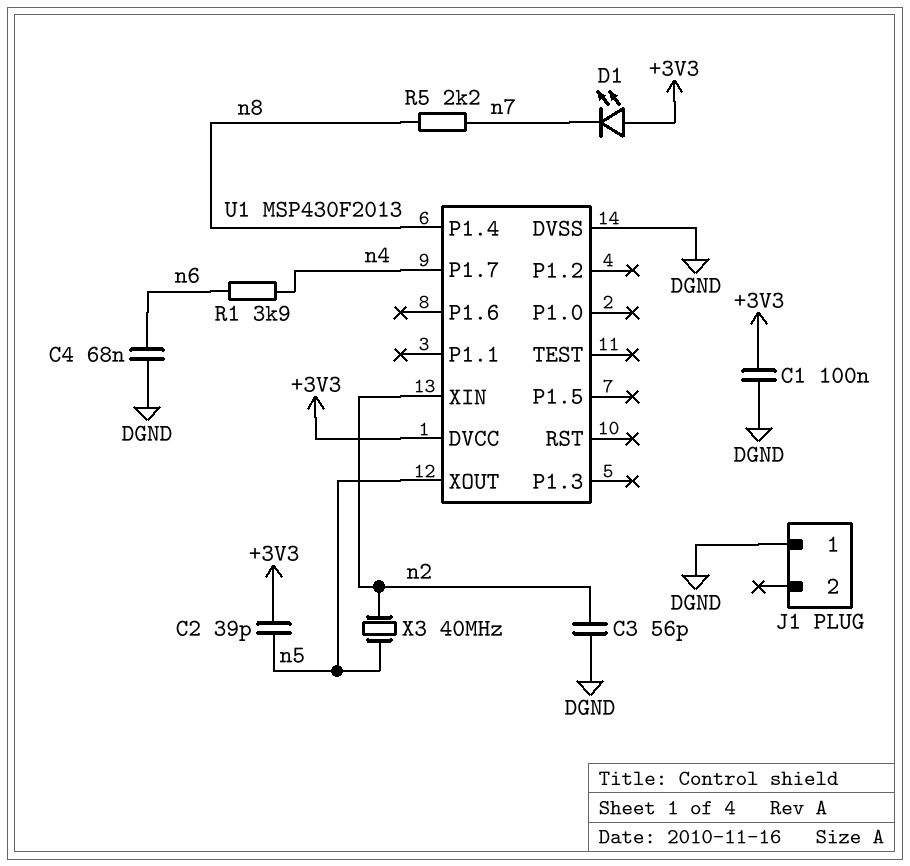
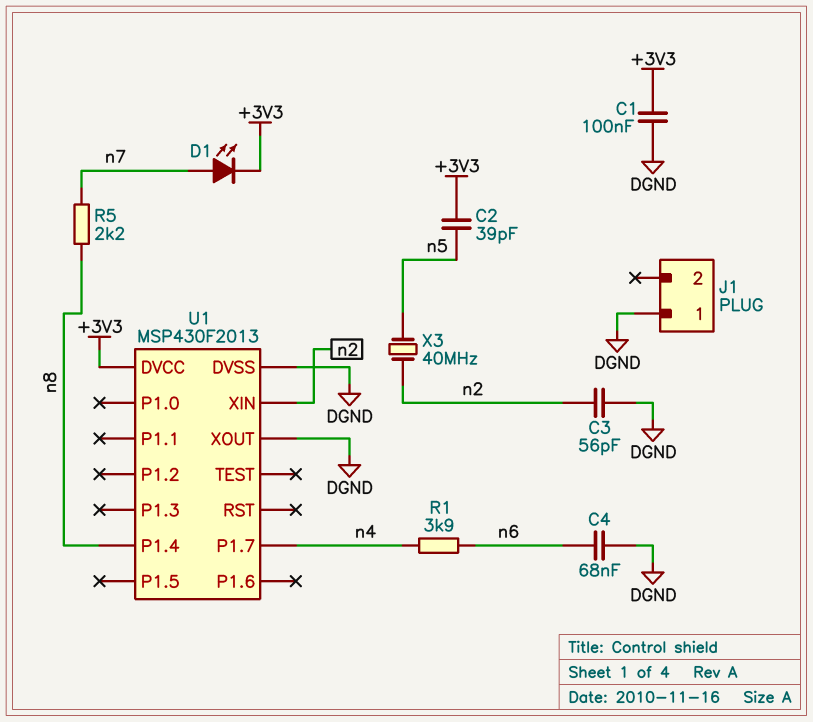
D1: LED (A +3V3, K n7) -> LED (A n7, K +3V3)
U1 pin XOUT: n5 -> DGND

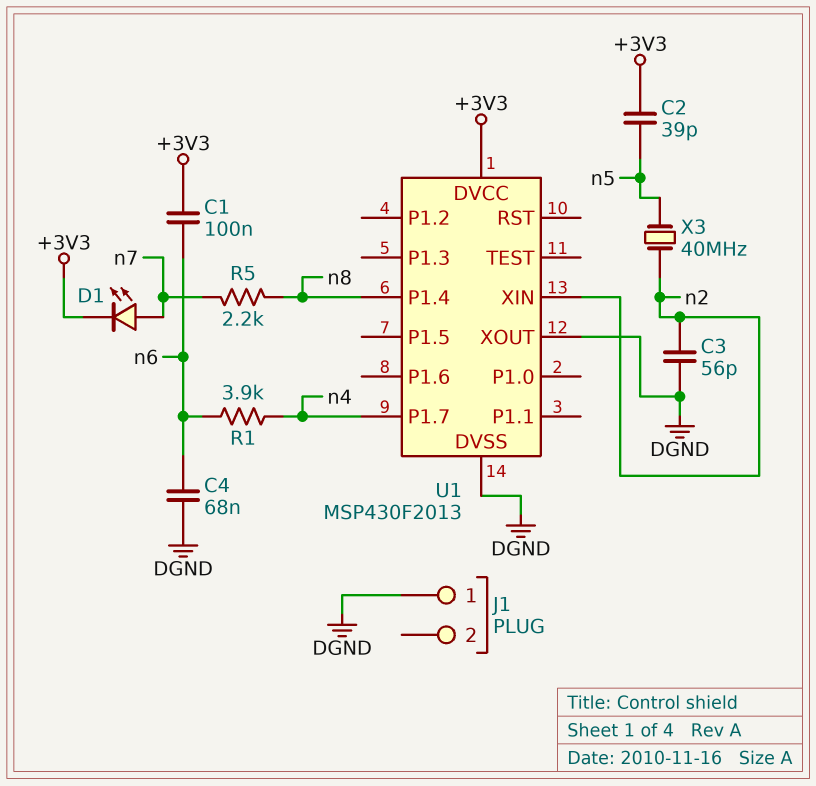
C1: 100nF (+3V3, DGND) -> 100nF (+3V3, n6)

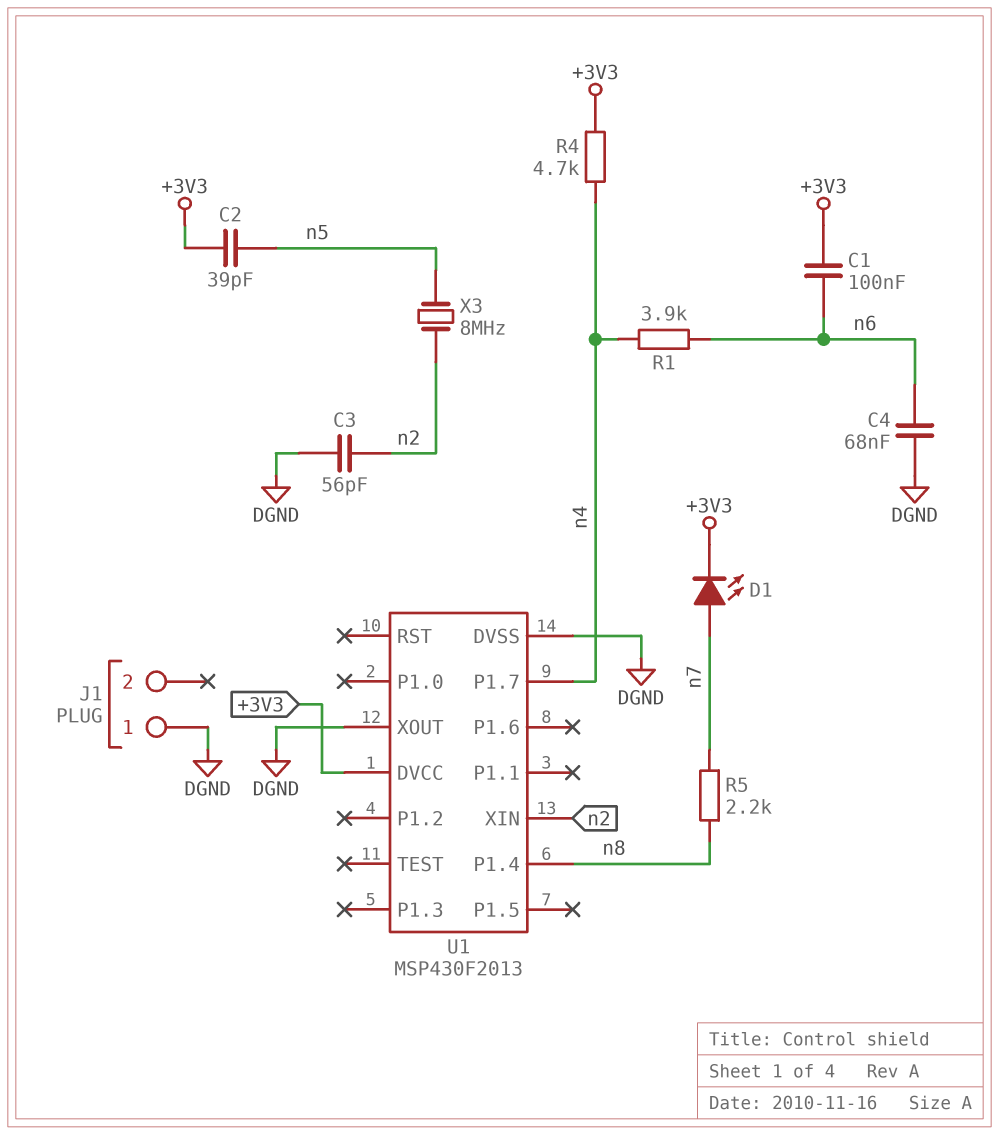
R4: none -> 4.7k (+3V3, n4)
X3: 40MHz (n2, n5) -> 8MHz (n2, n5)

